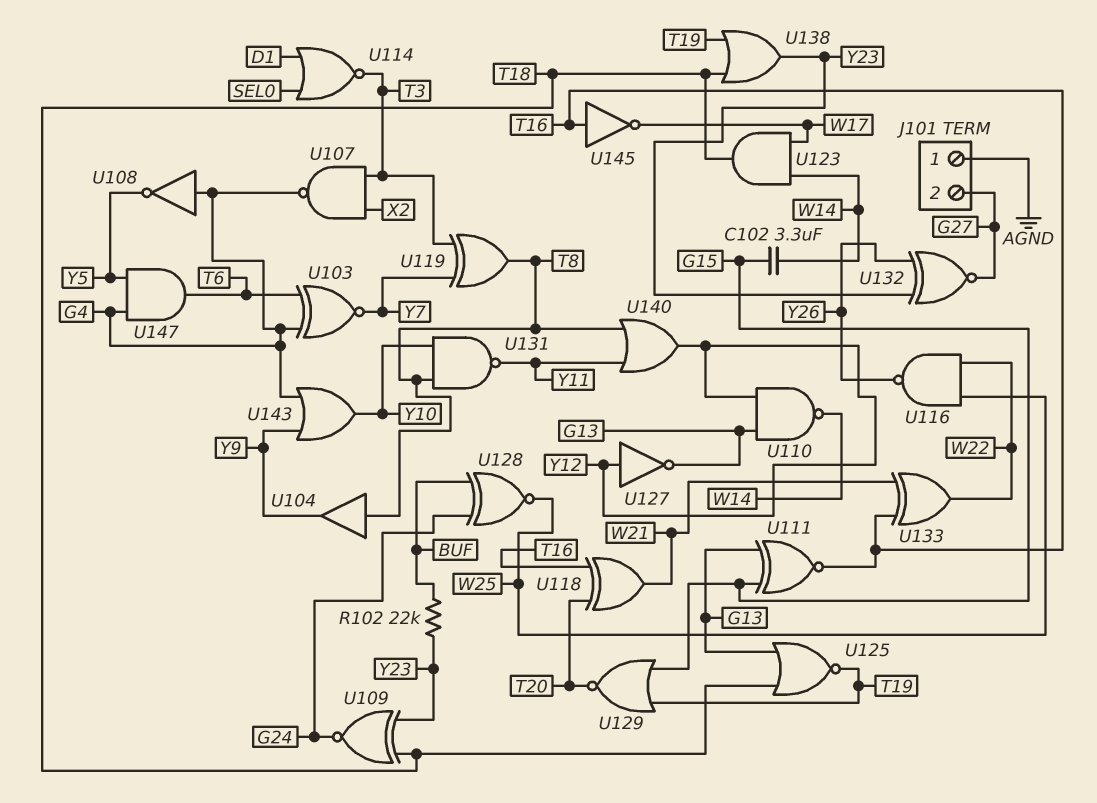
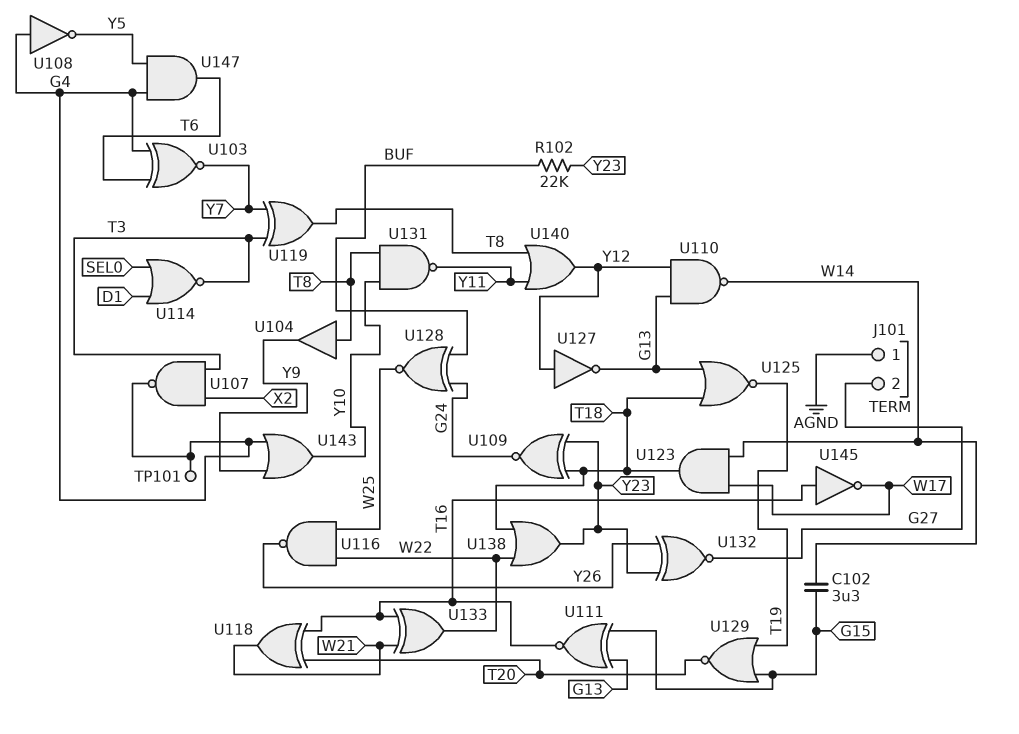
TP101: none -> test point (G4)
U138: OR (in T18, in T19, out Y23) -> OR (in T18, in W22, out Y23)

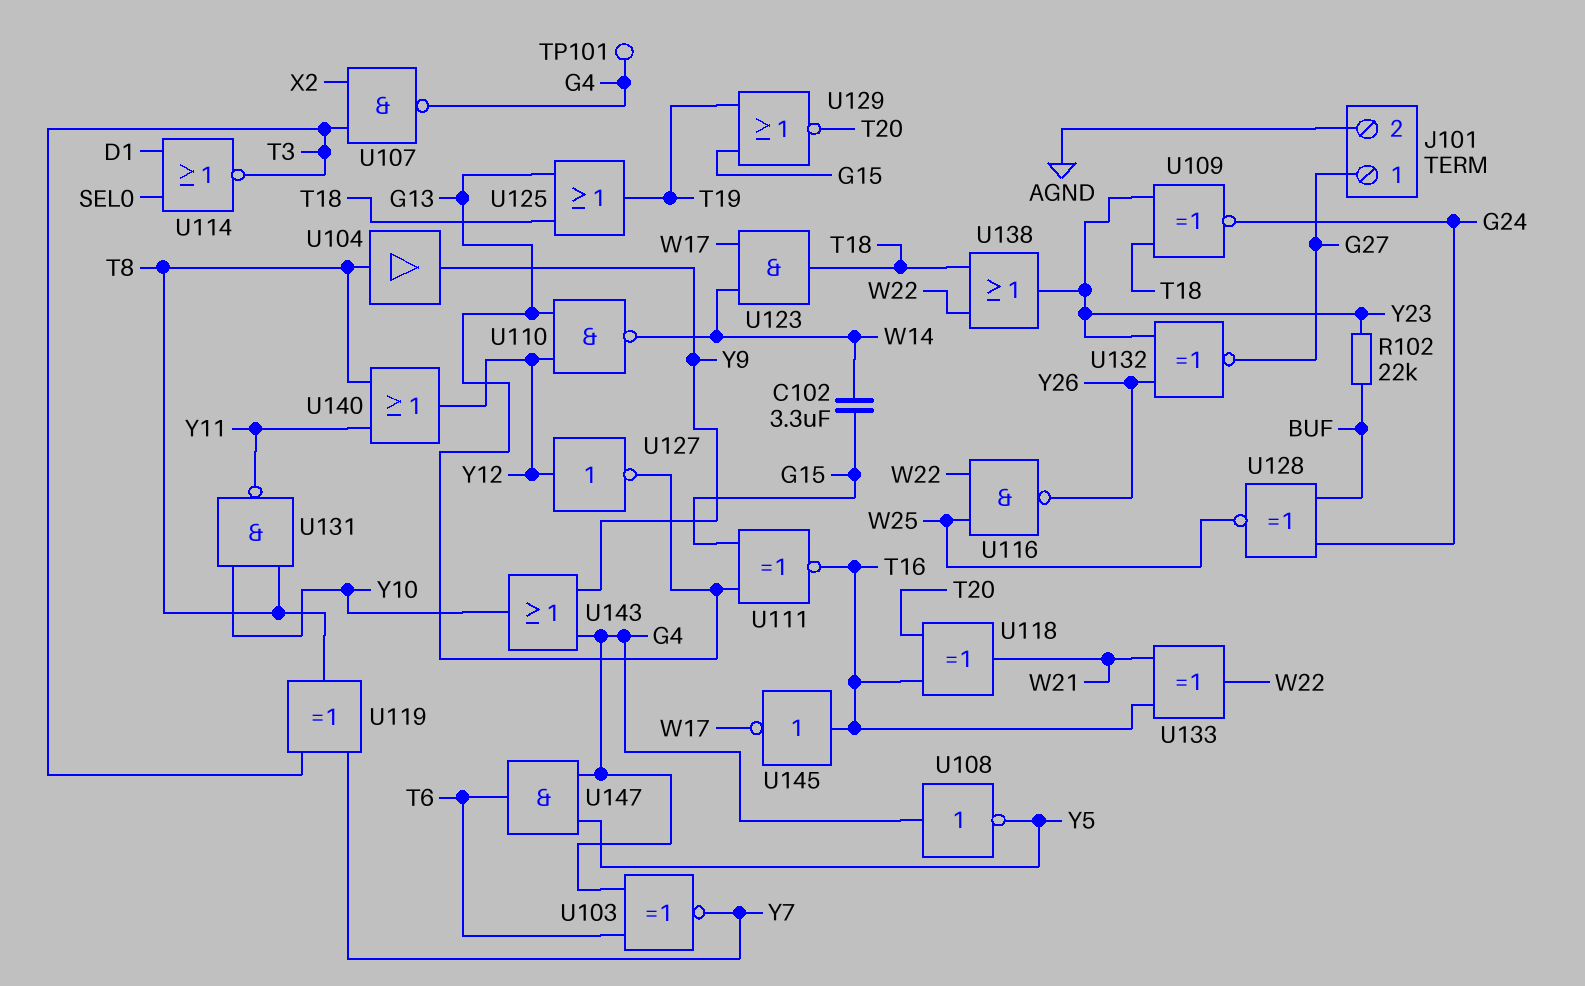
J101 pin 1: AGND -> G27
J101 pin 2: G27 -> AGND
U125: NOR (in G13, in T18, out T19) -> OR (in G13, in T18, out T19)

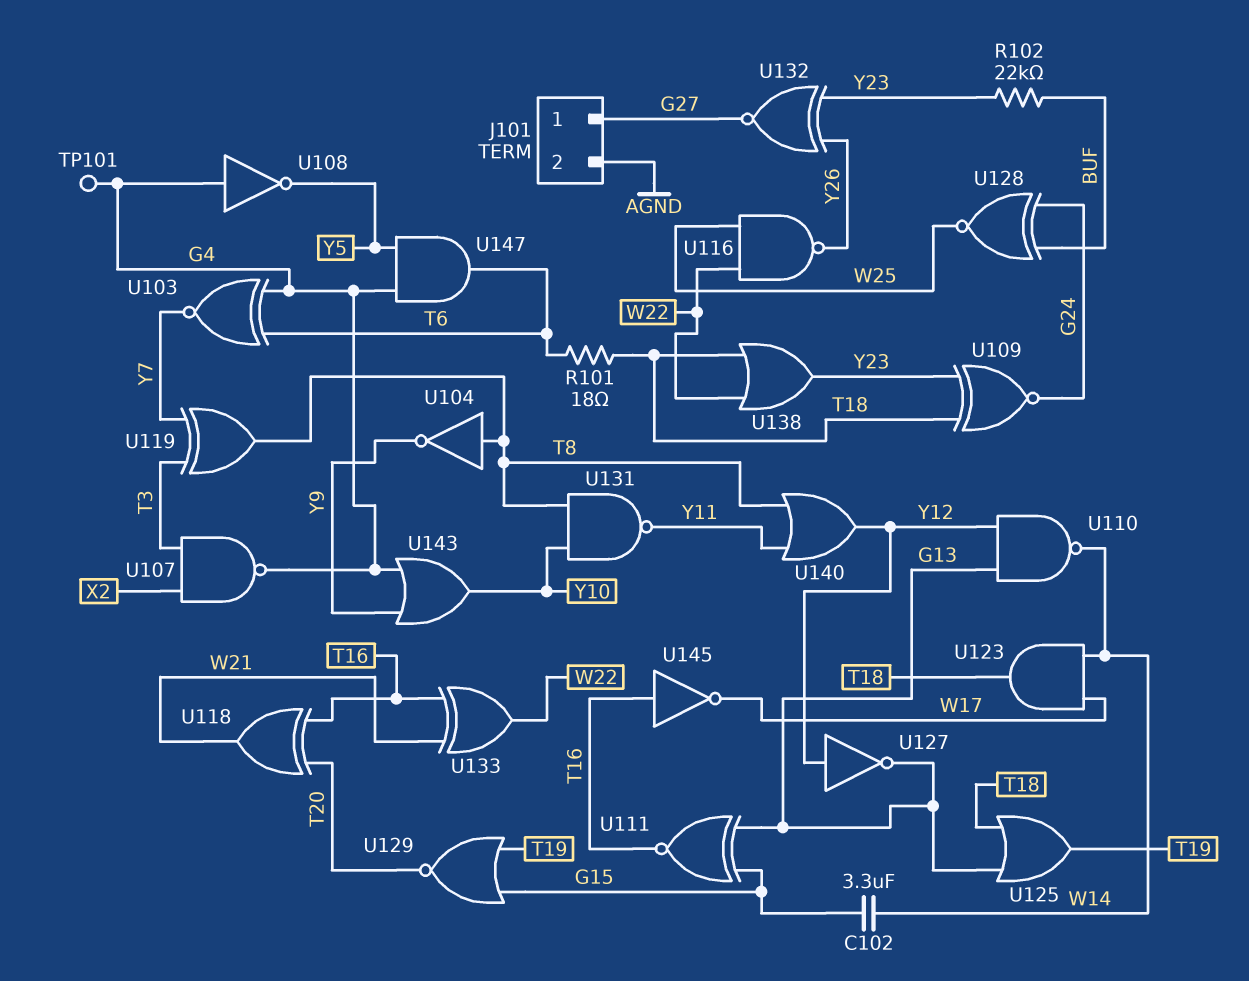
R101: none -> 18 (T6, T18)
U104: buffer (in T8, out Y9) -> NOT (in T8, out Y9)
U114: NOR (in D1, in SEL0, out T3) -> none

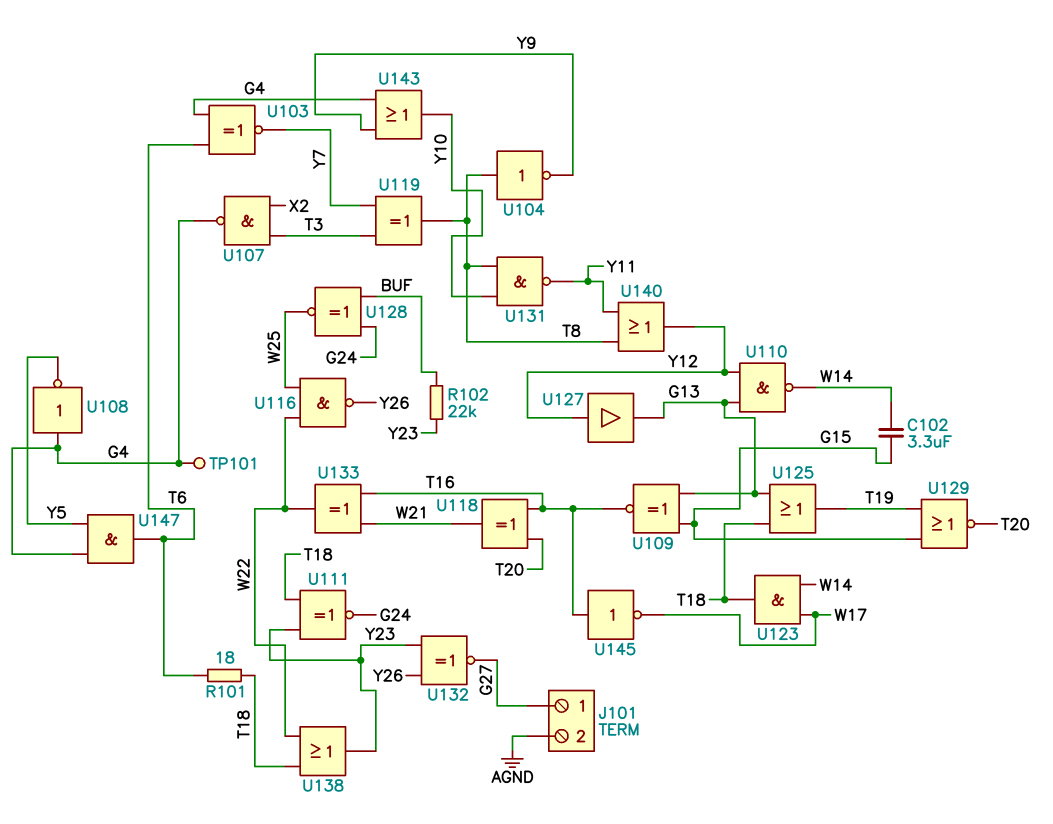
U109: XNOR (in T18, in Y23, out G24) -> XNOR (in G13, in G15, out T16)
U111: XNOR (in G13, in G15, out T16) -> XNOR (in T18, in Y23, out G24)
U127: NOT (in Y12, out G13) -> buffer (in Y12, out G13)

